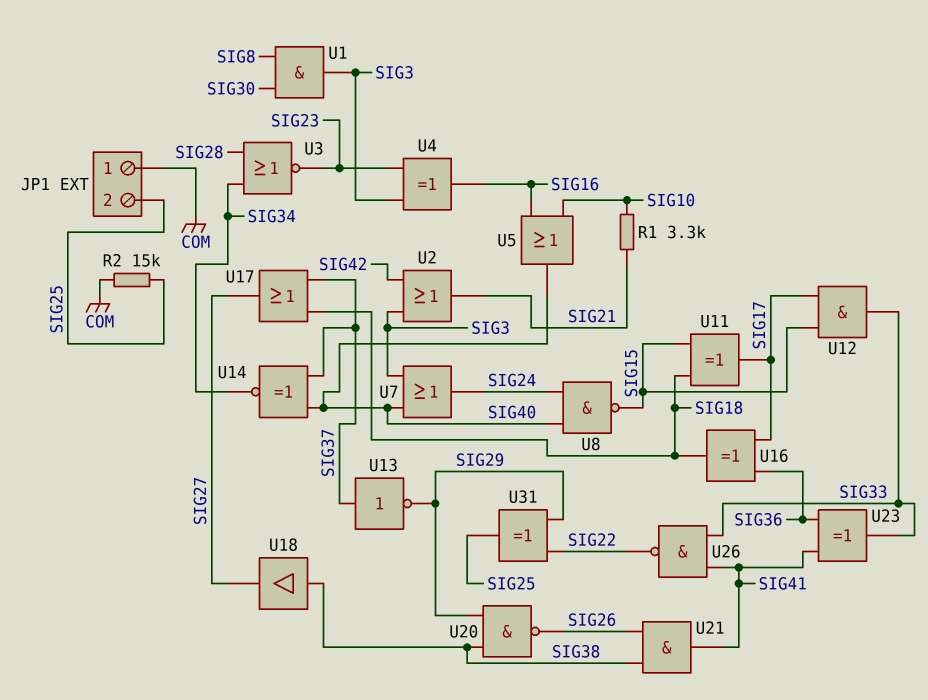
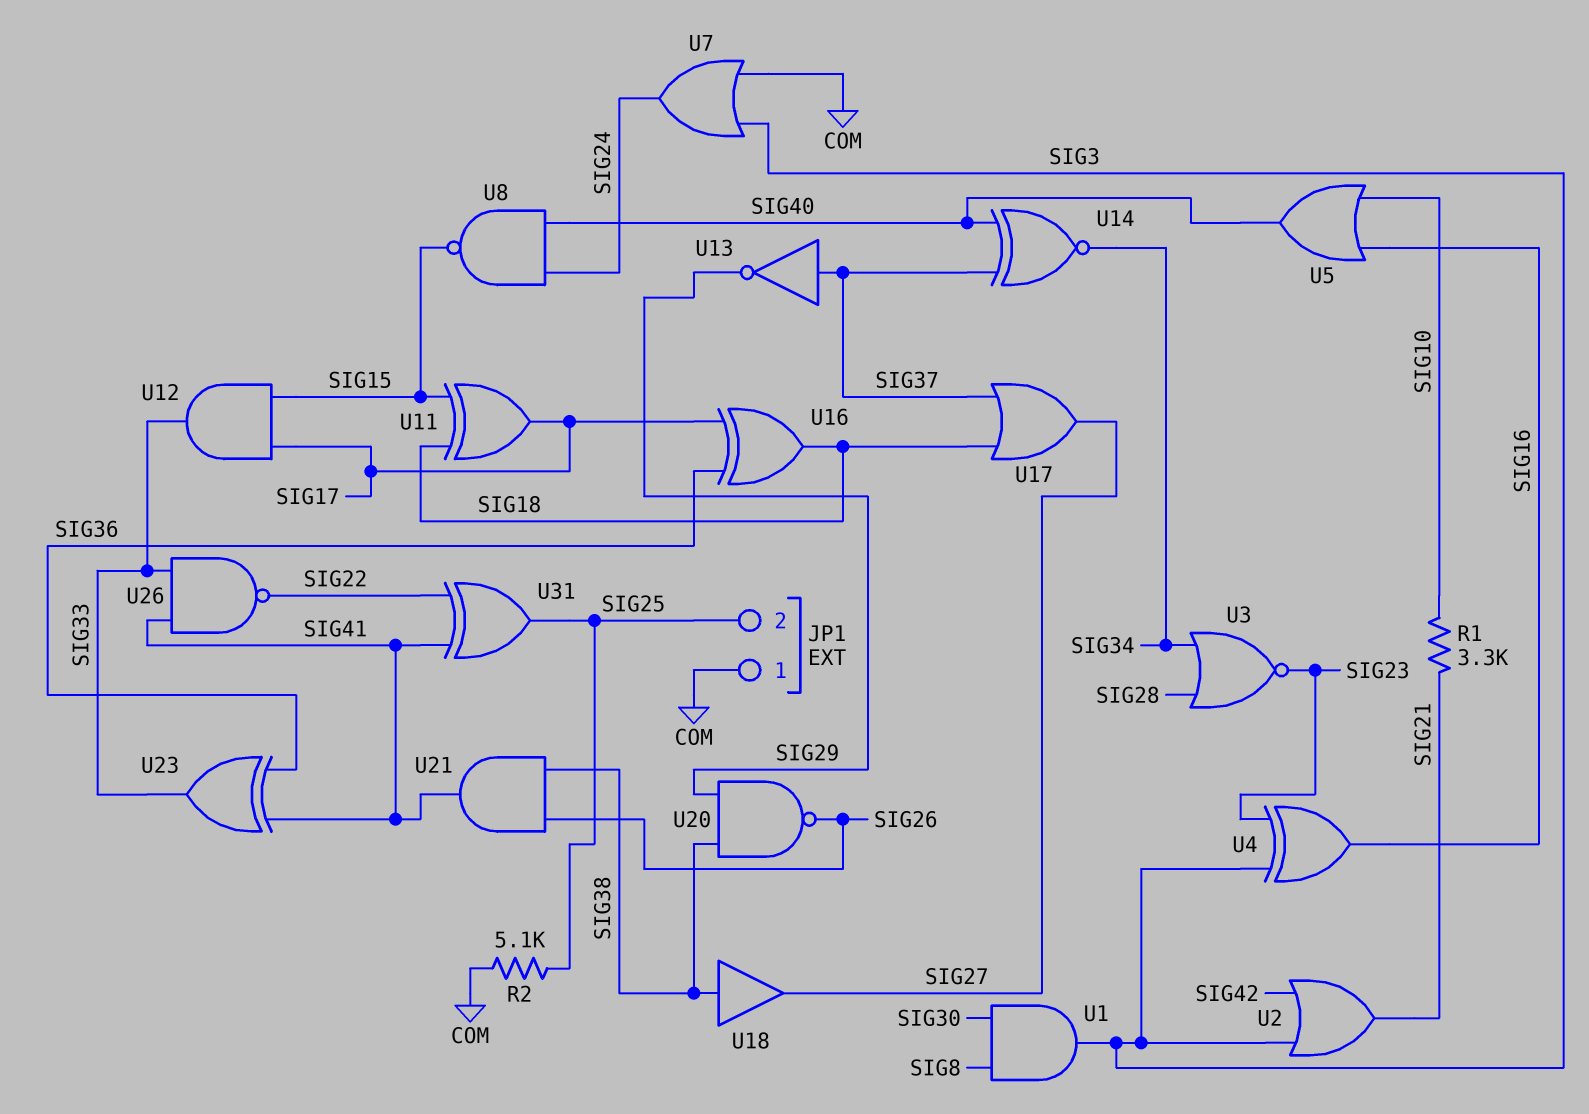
R2: 15k (COM, SIG25) -> 5.1k (COM, SIG25)
U7: OR (in SIG3, in SIG40, out SIG24) -> OR (in COM, in SIG3, out SIG24)
U31: XOR (in SIG22, in SIG29, out SIG25) -> XOR (in SIG22, in SIG41, out SIG25)

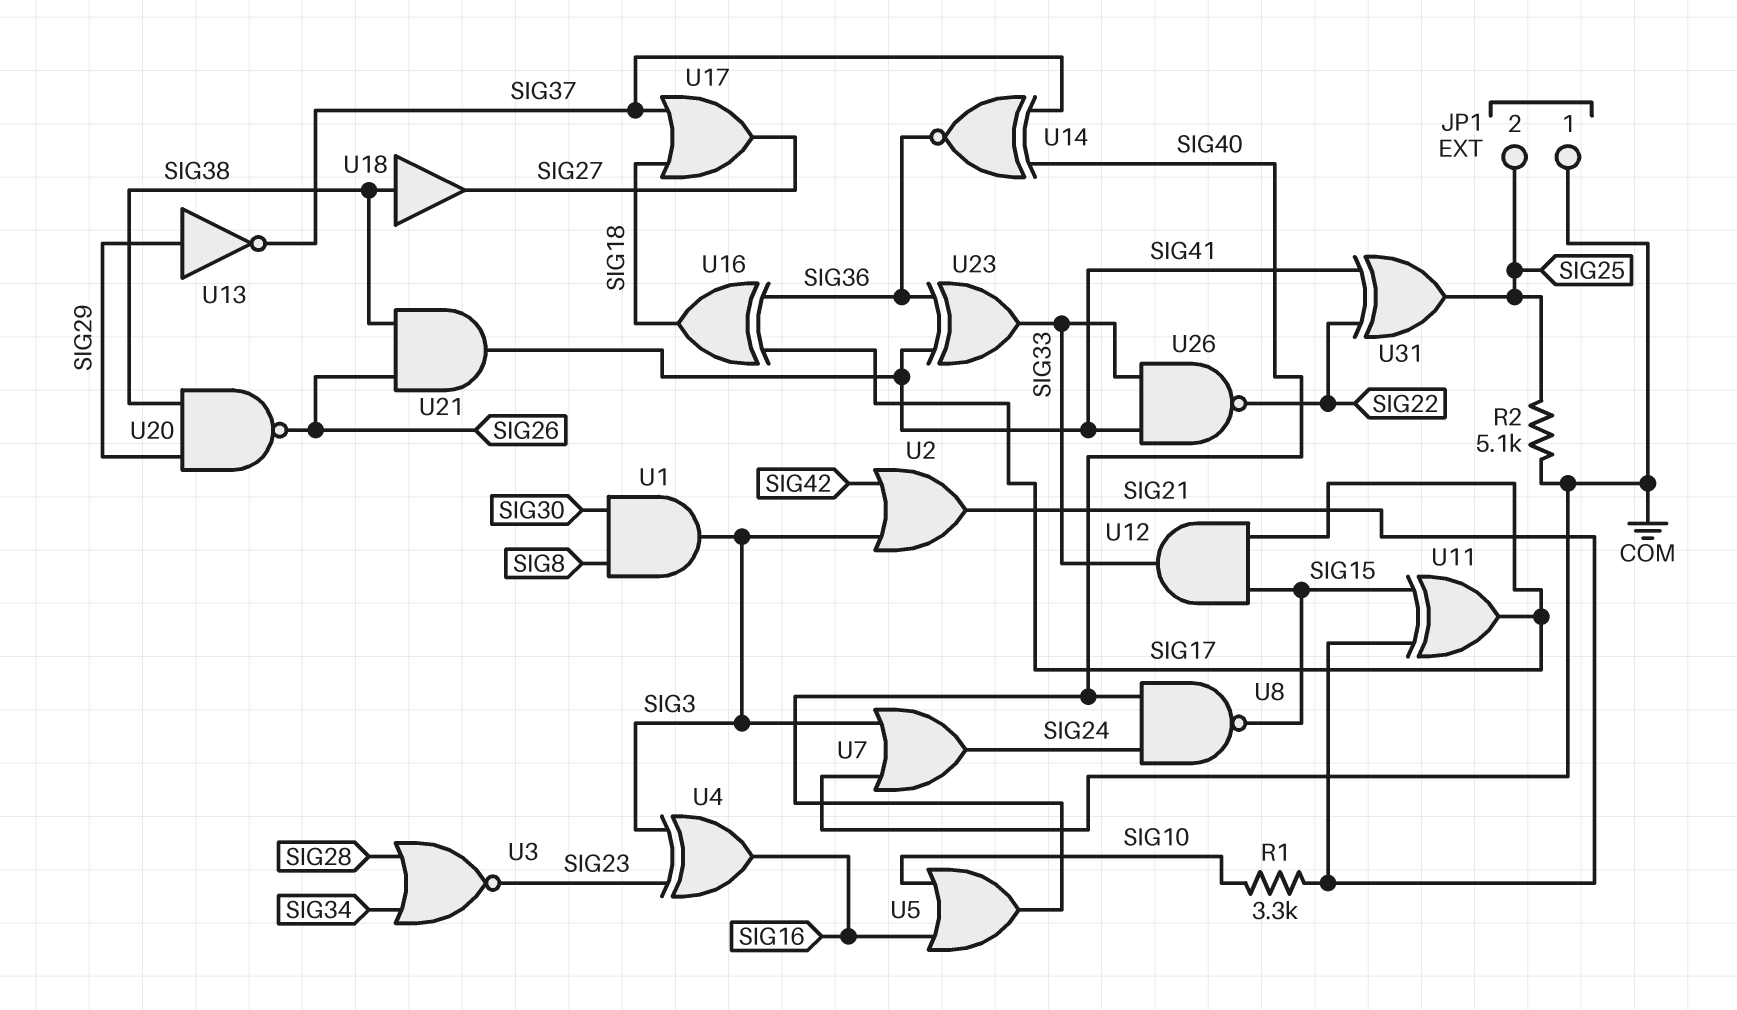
U11: XOR (in SIG15, in SIG18, out SIG17) -> XOR (in SIG15, in SIG21, out SIG17)
U13: NOT (in SIG37, out SIG29) -> NOT (in SIG29, out SIG37)
U14: XNOR (in SIG37, in SIG40, out SIG34) -> XNOR (in SIG37, in SIG40, out SIG36)

